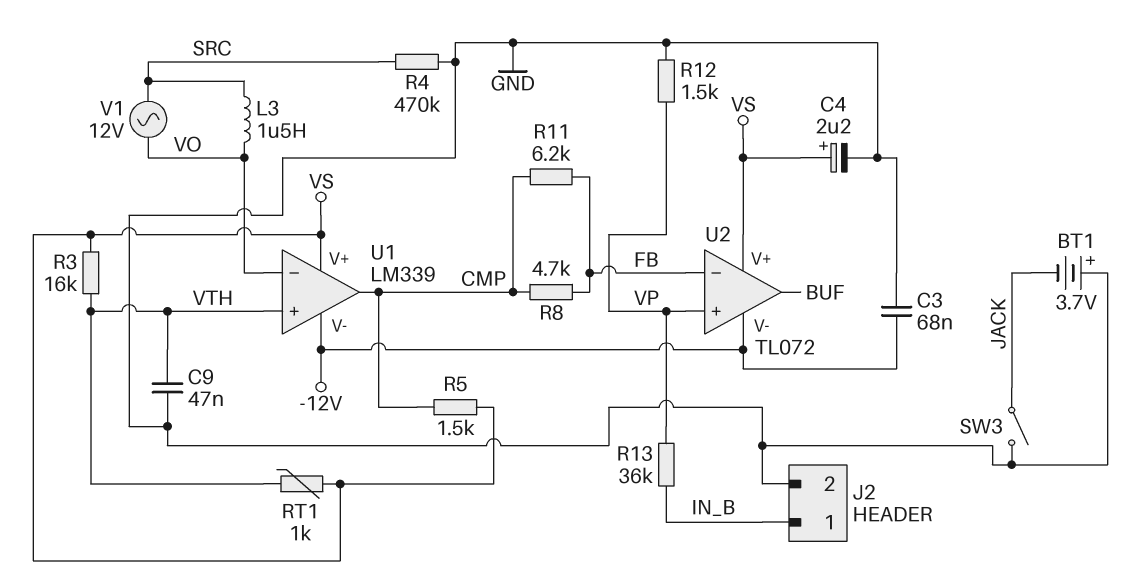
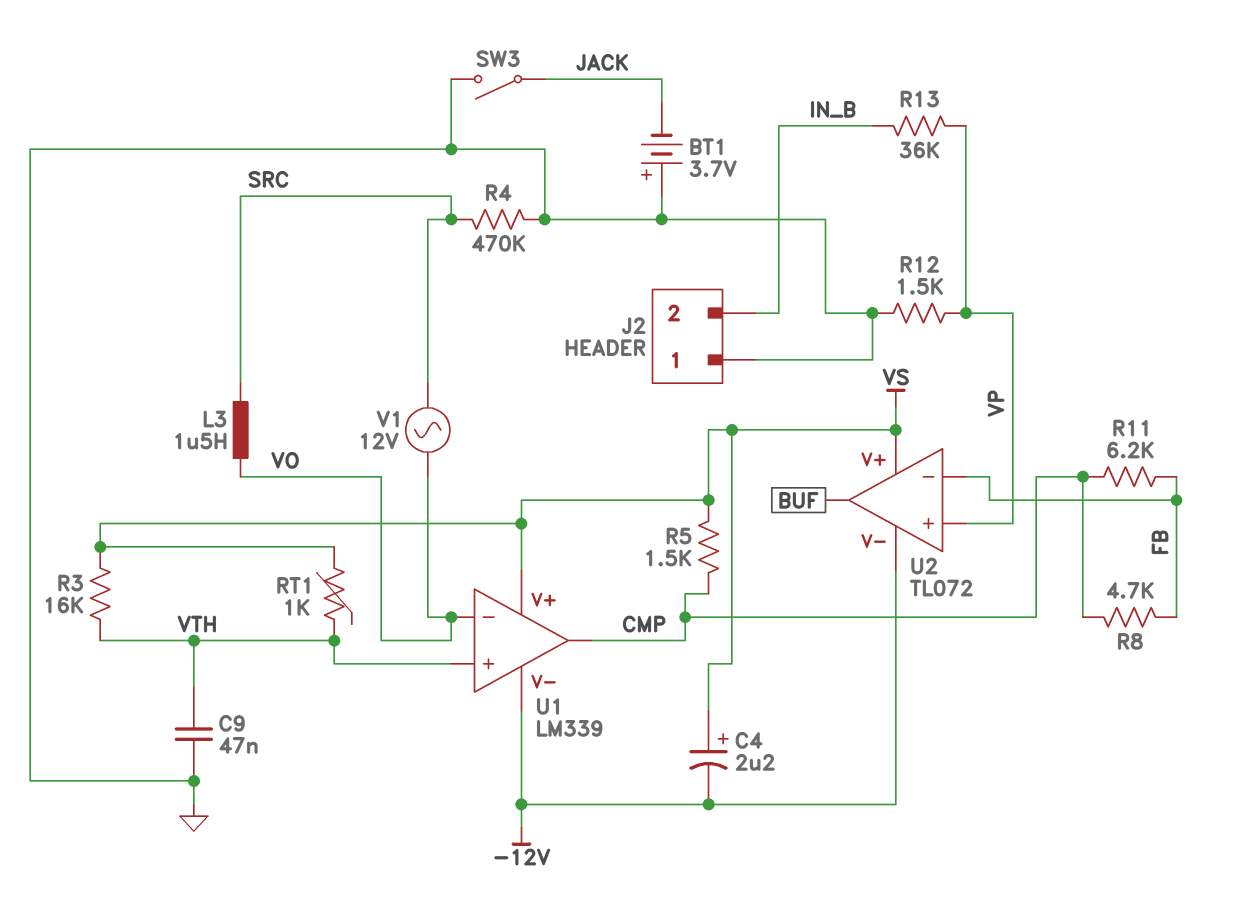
C3: 68nF (-12V, GND) -> none
C4: 2.2uF (plus VS, minus GND) -> 2.2uF (plus VS, minus -12V)
J2 pin 1: IN_B -> GND
J2 pin 2: GND -> IN_B

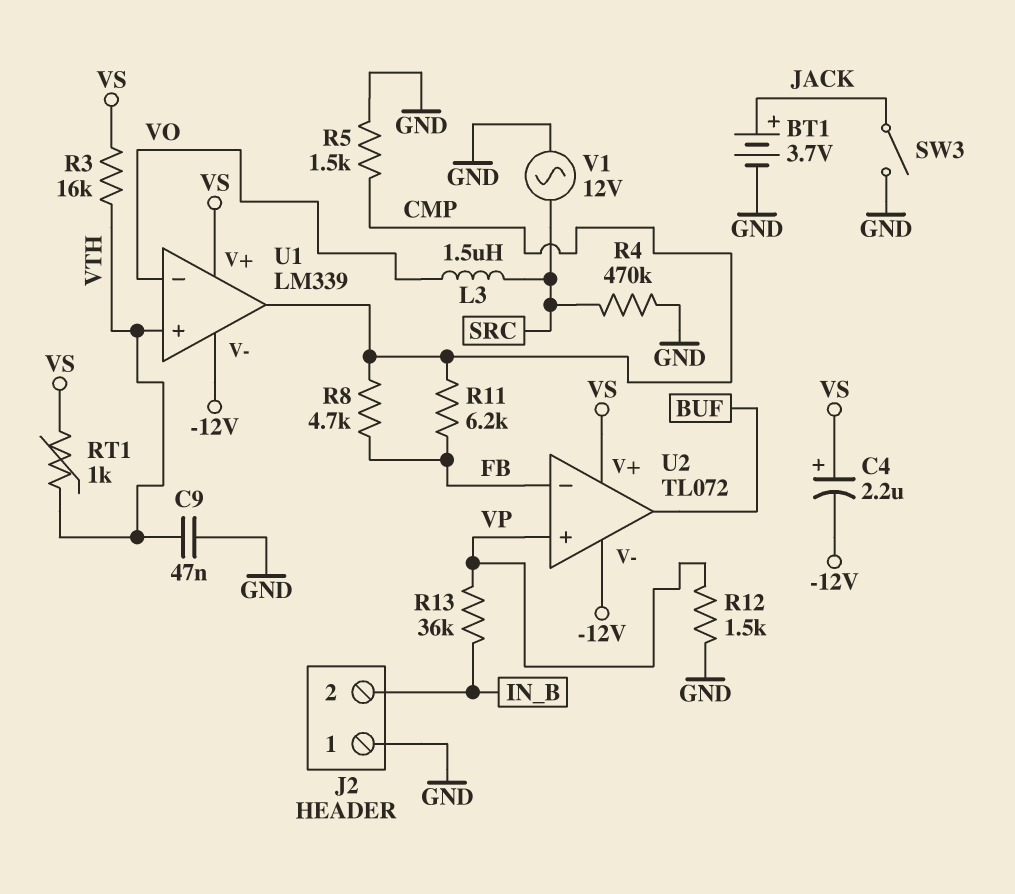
BT1: 3.7V (plus GND, minus JACK) -> 3.7V (plus JACK, minus GND)
R5: 1.5k (CMP, VS) -> 1.5k (CMP, GND)
V1: AC 12V (SRC, VO) -> AC 12V (GND, SRC)

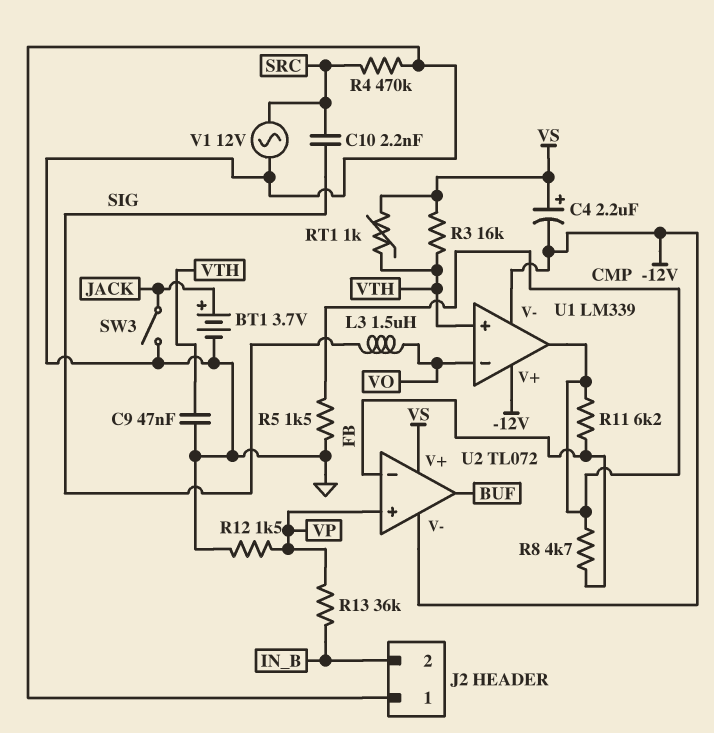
C10: none -> 2.2nF (SIG, SRC)
L3: 1.5uH (SRC, VO) -> 1.5uH (SIG, VO)
U1 pin V+: VS -> -12V

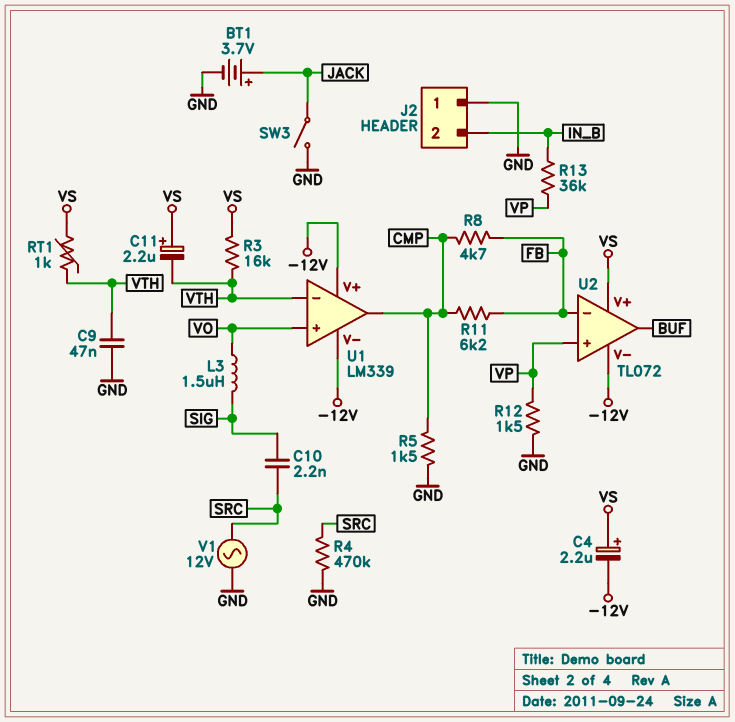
C11: none -> 2.2uF (plus VS, minus VTH)
U1 pin in+: VTH -> VO
U1 pin in-: VO -> VTH

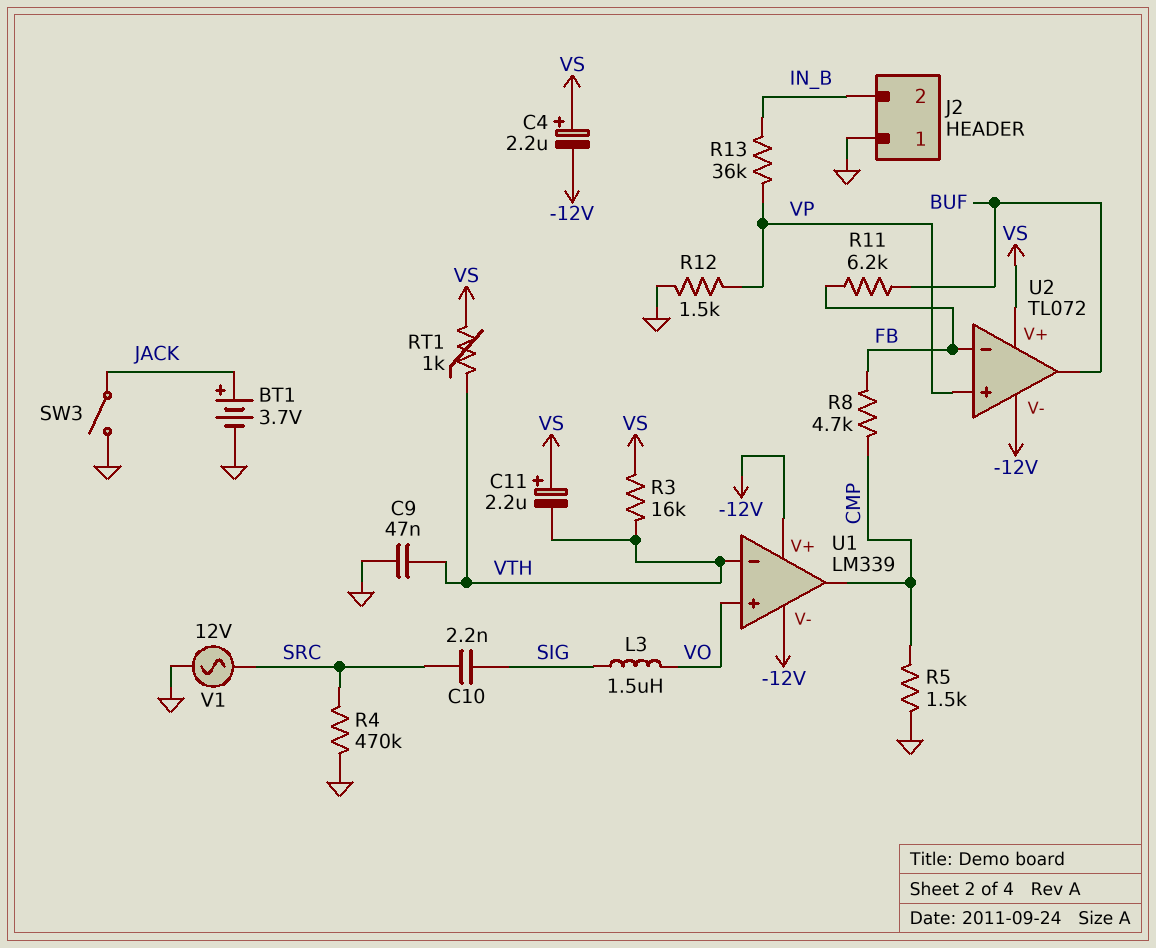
R11: 6.2k (CMP, FB) -> 6.2k (BUF, FB)

